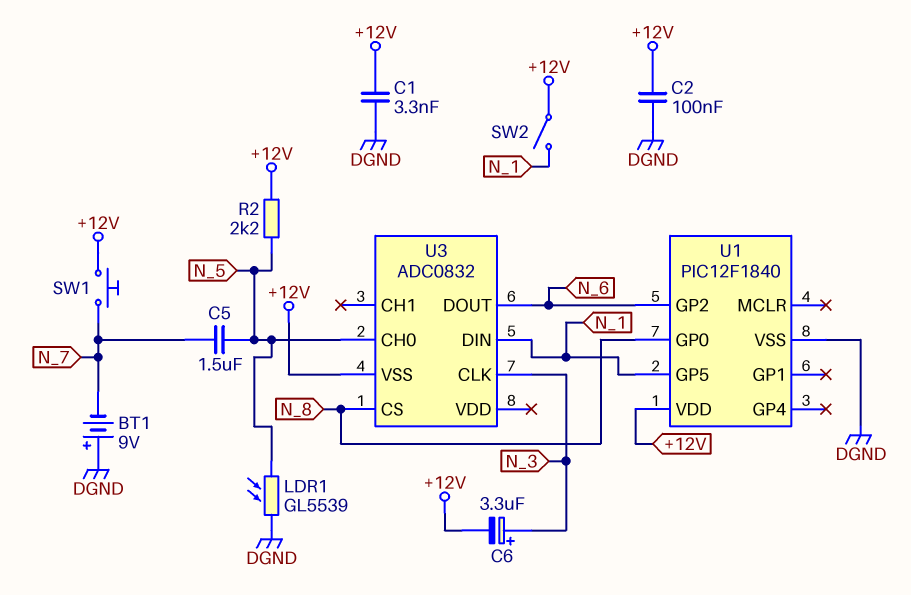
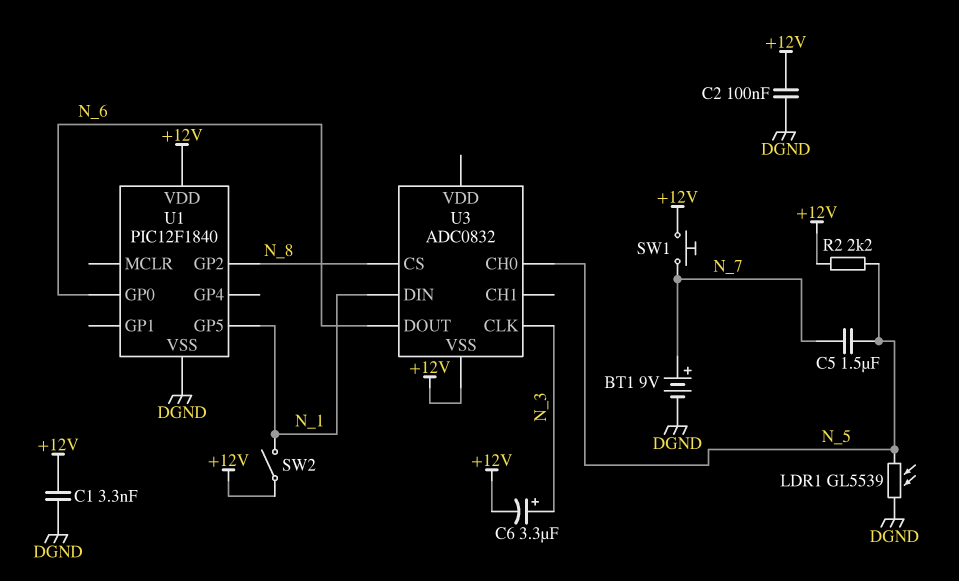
BT1: 9V (plus DGND, minus N_7) -> 9V (plus N_7, minus DGND)
U1 pin GP0: N_8 -> N_6
U1 pin GP2: N_6 -> N_8

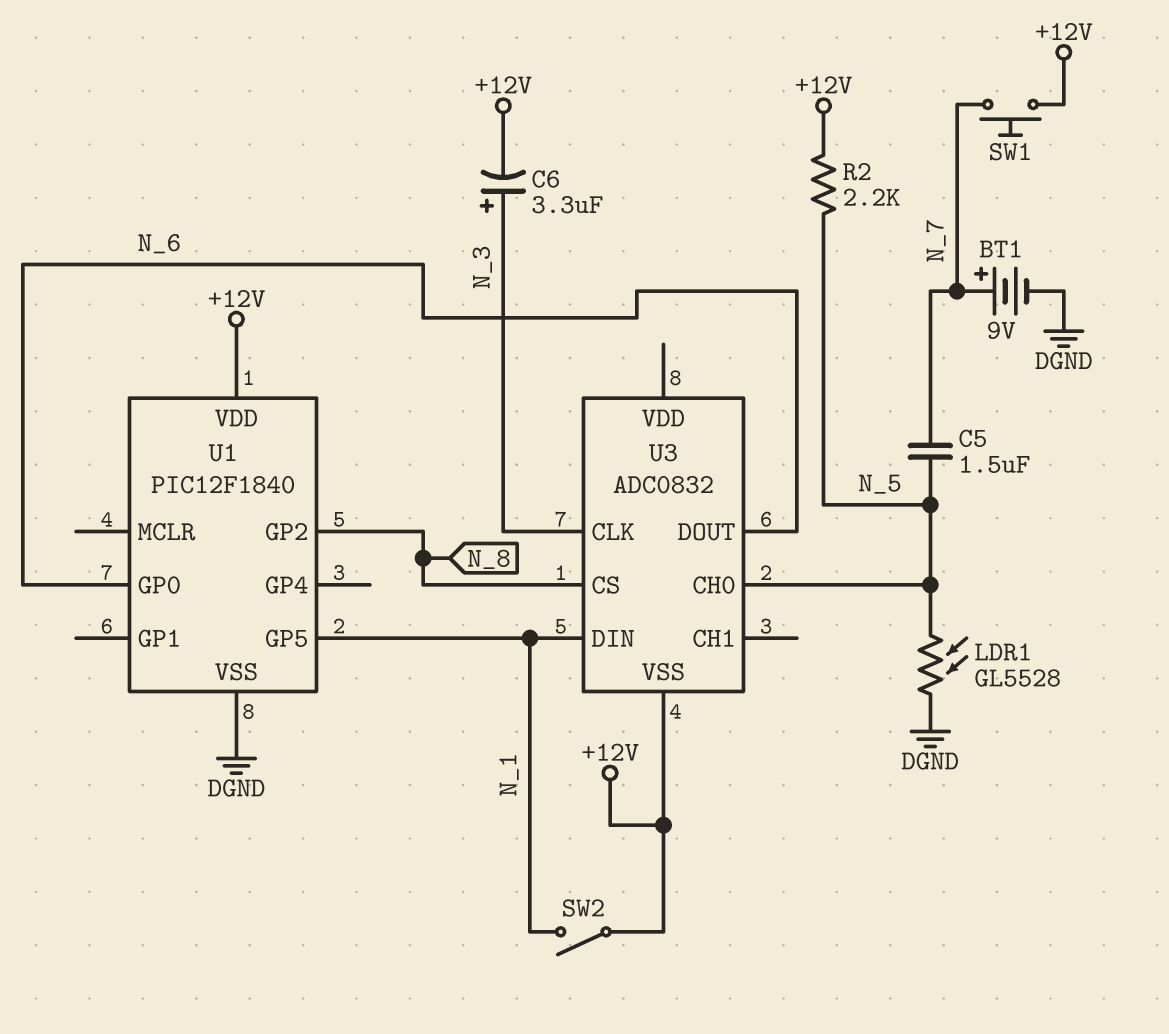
C1: 3.3nF (+12V, DGND) -> none
C2: 100nF (+12V, DGND) -> none
LDR1: GL5539 (DGND, N_5) -> GL5528 (DGND, N_5)

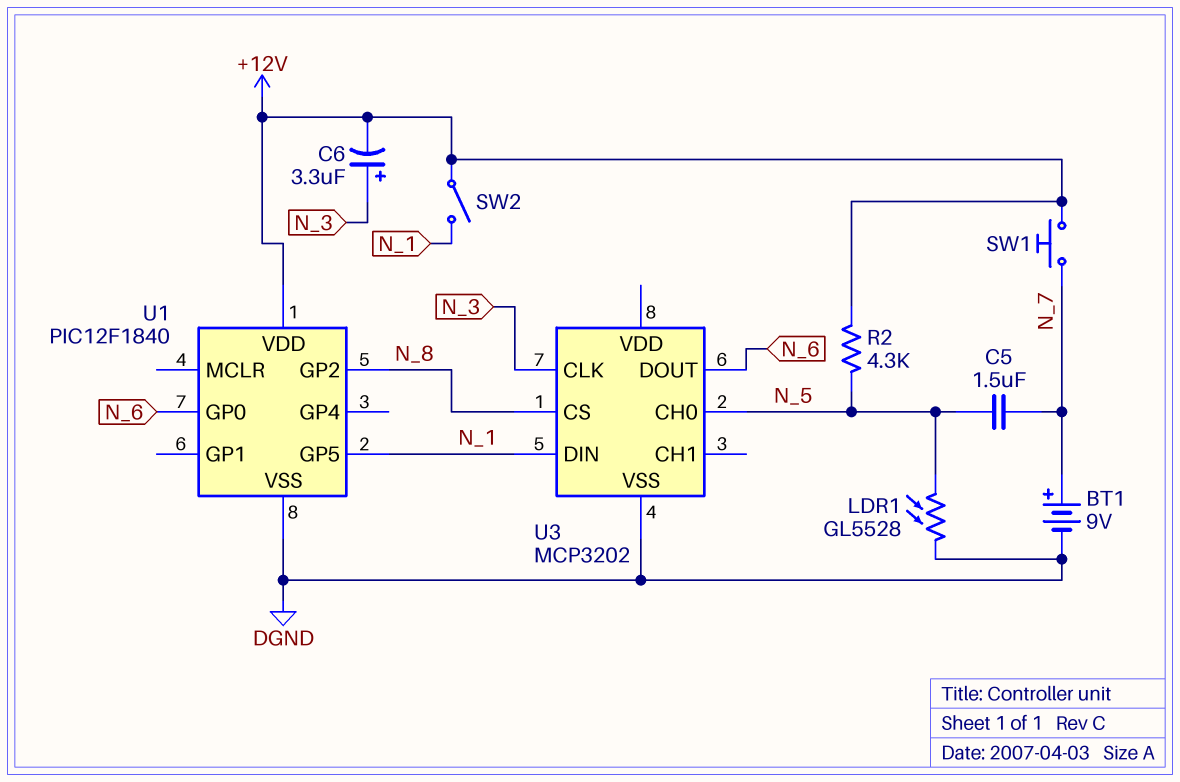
R2: 2.2k (+12V, N_5) -> 4.3k (+12V, N_5)
U3: ADC0832 -> MCP3202
U3 pin VSS: +12V -> DGND

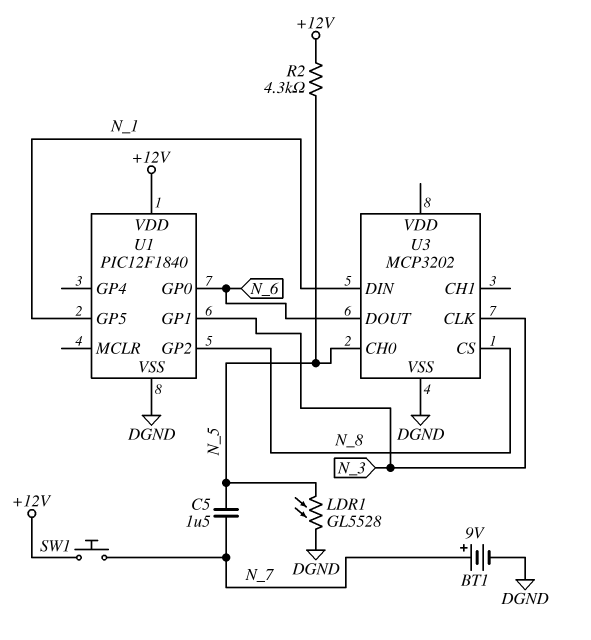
C6: 3.3uF (plus N_3, minus +12V) -> none
SW2: switch (+12V, N_1) -> none
U1 pin GP1: none -> N_3

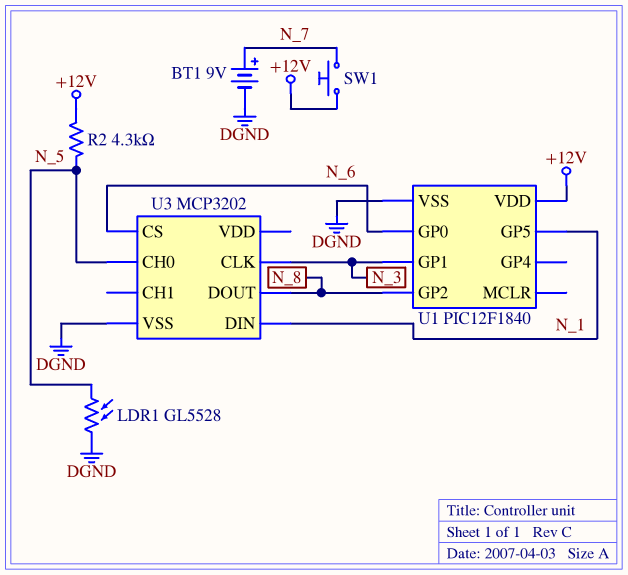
C5: 1.5uF (N_5, N_7) -> none
U3 pin CS: N_8 -> N_6
U3 pin DOUT: N_6 -> N_8

